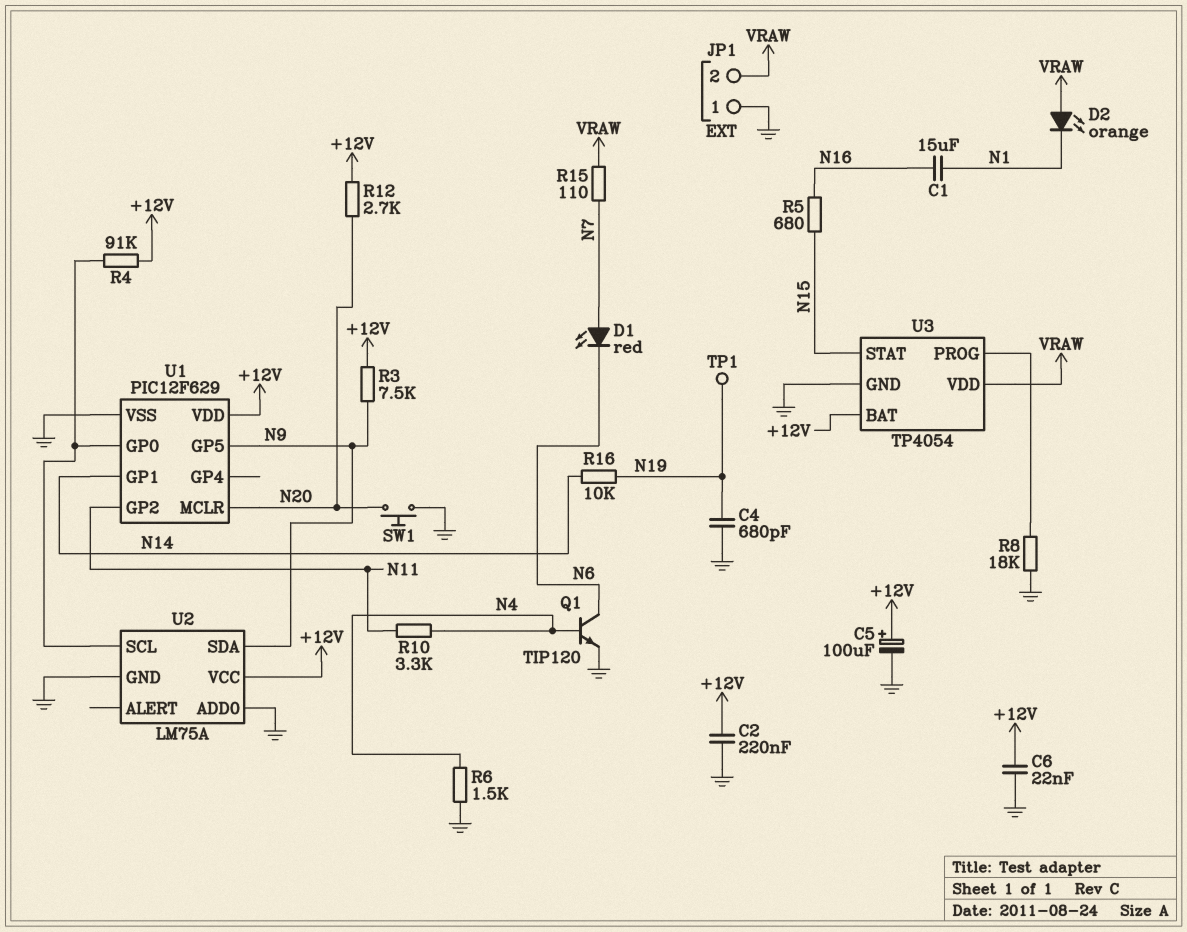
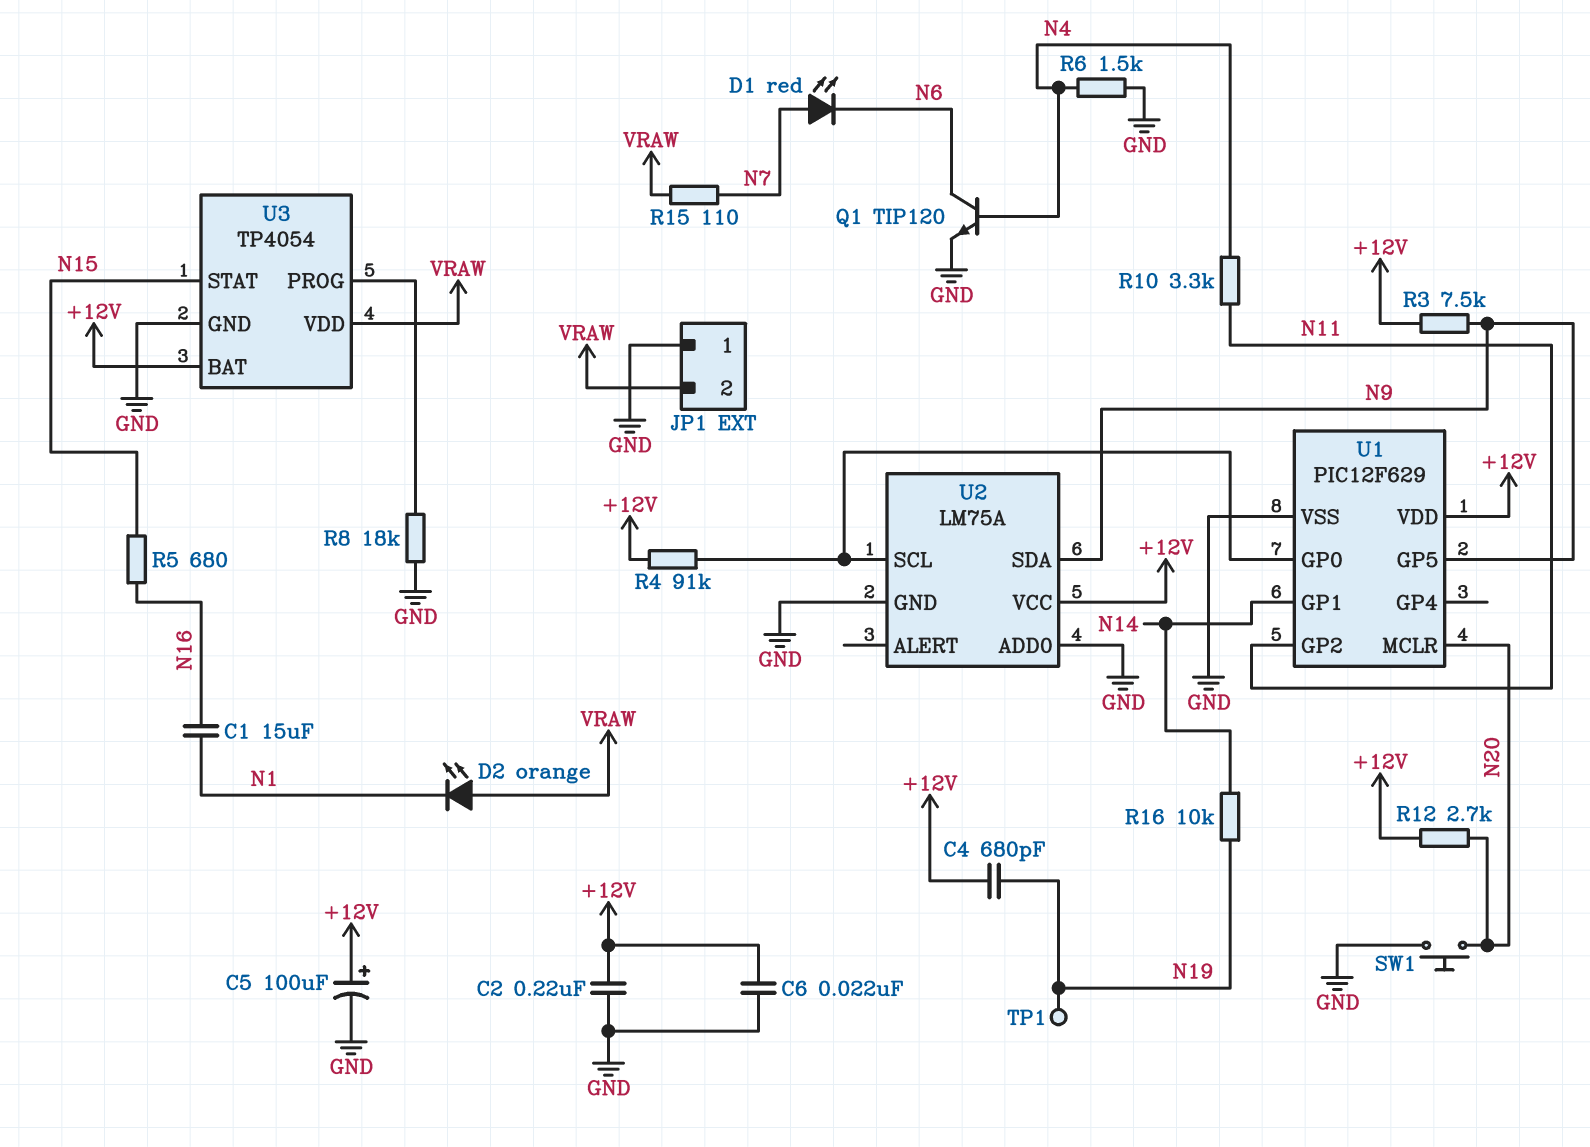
C4: 680pF (GND, N19) -> 680pF (+12V, N19)

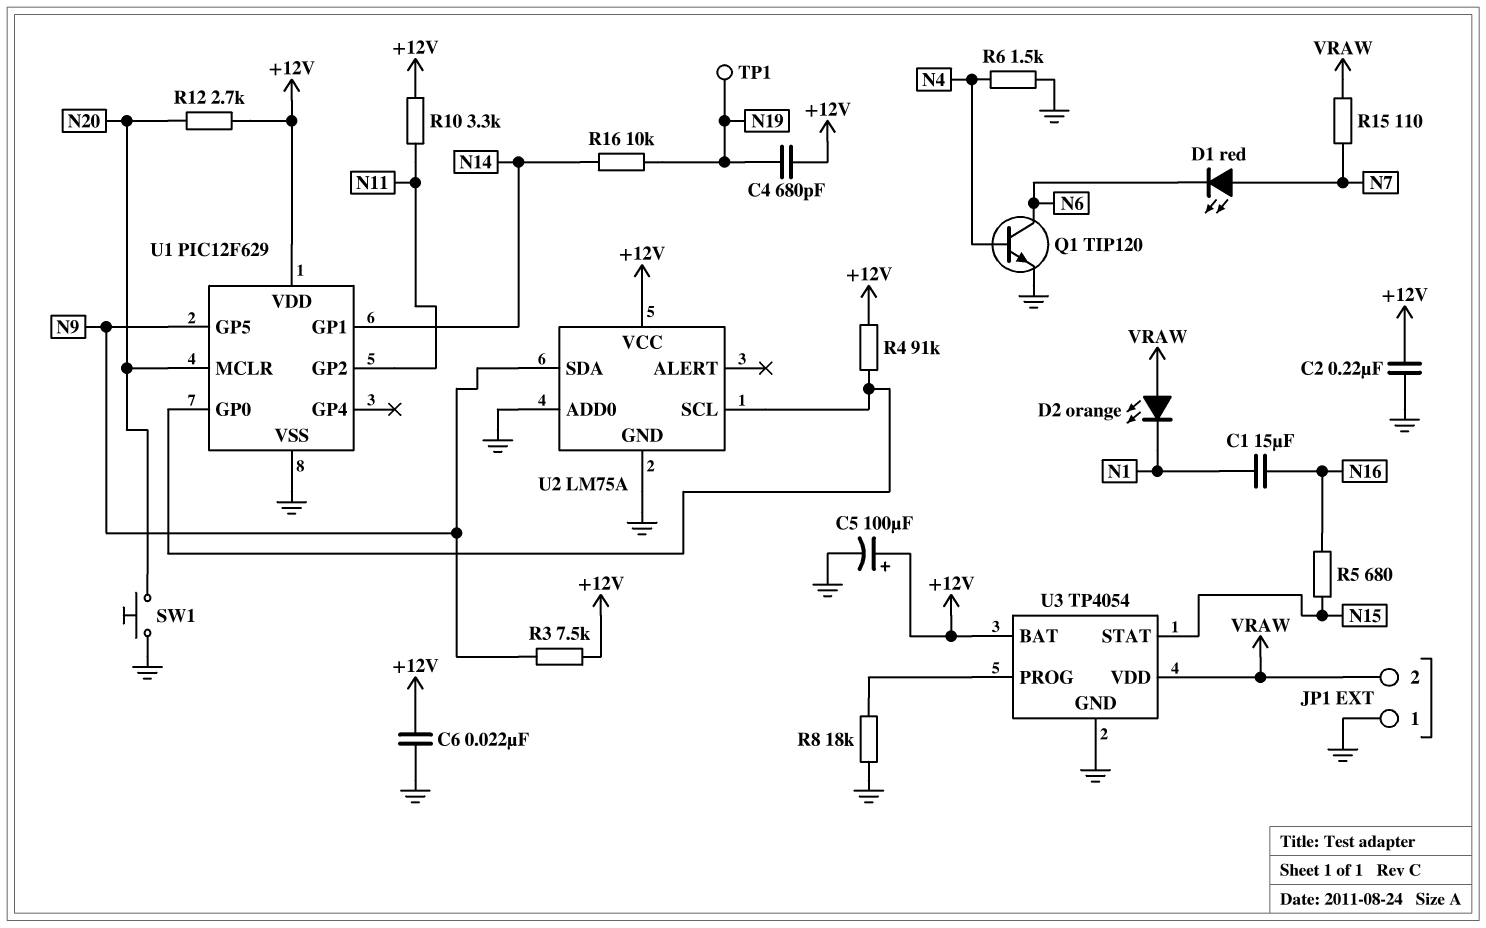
R10: 3.3k (N4, N11) -> 3.3k (+12V, N11)

